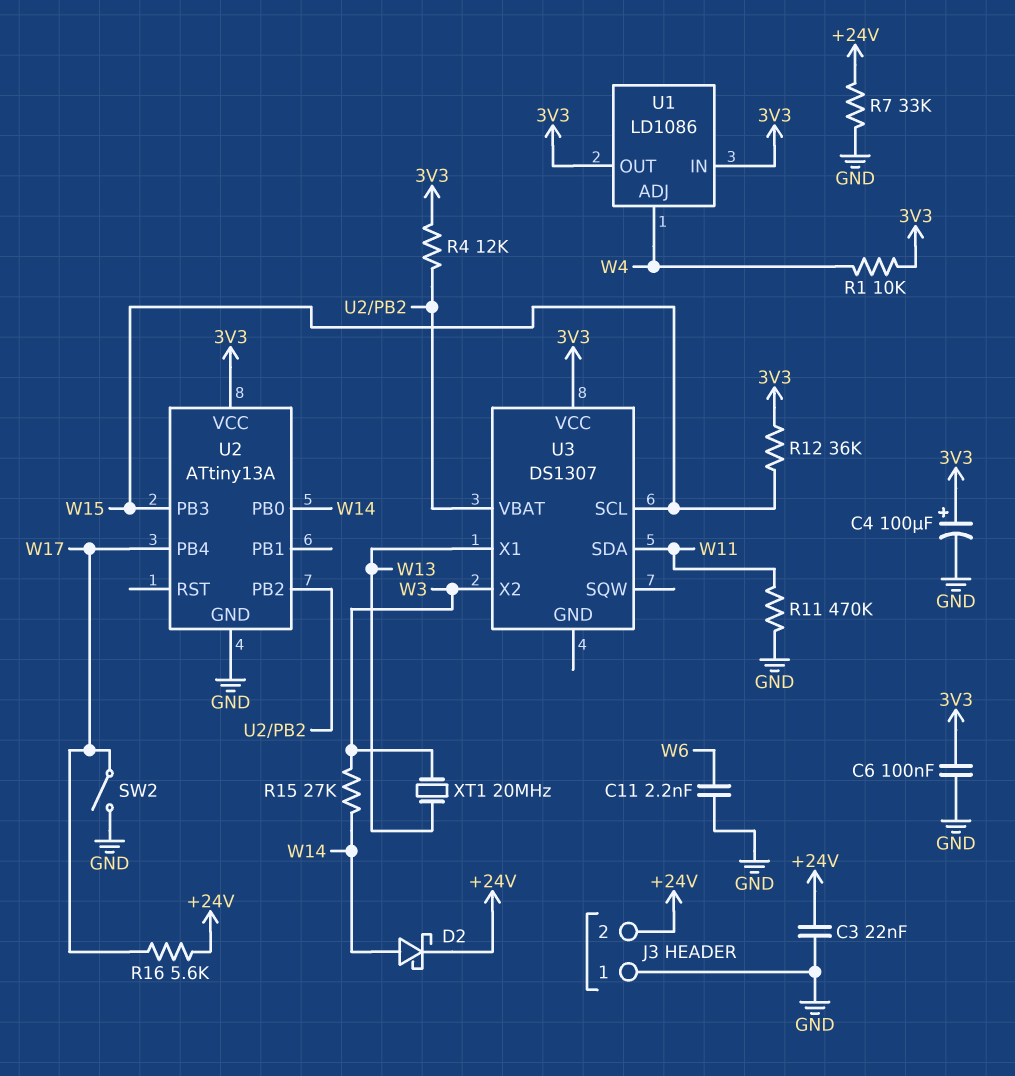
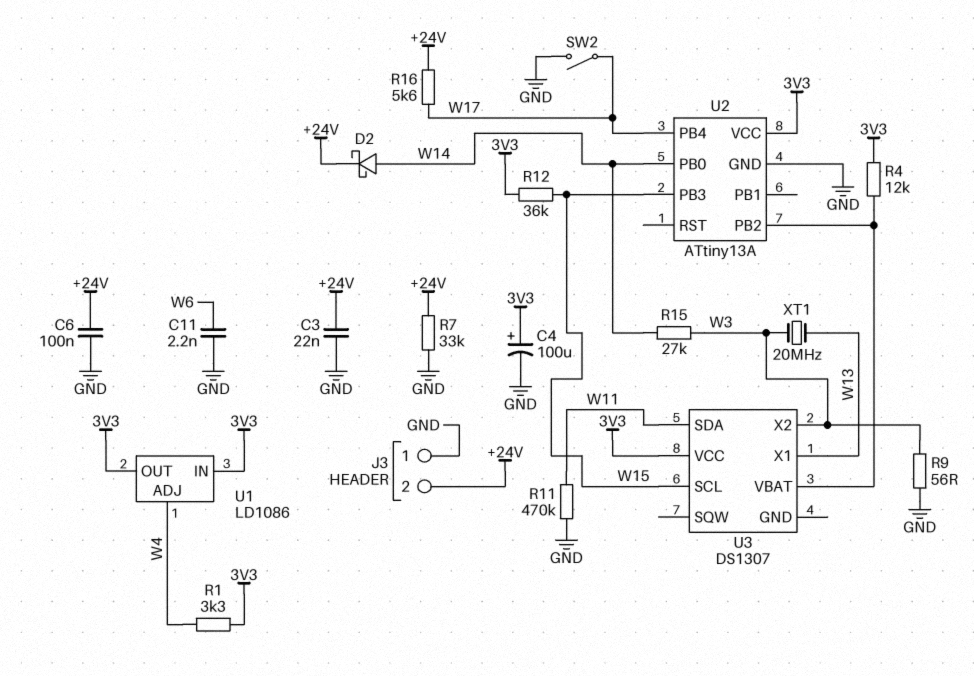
C6: 100nF (3V3, GND) -> 100nF (+24V, GND)
R1: 10k (3V3, W4) -> 3.3k (3V3, W4)
R9: none -> 56 (GND, W3)

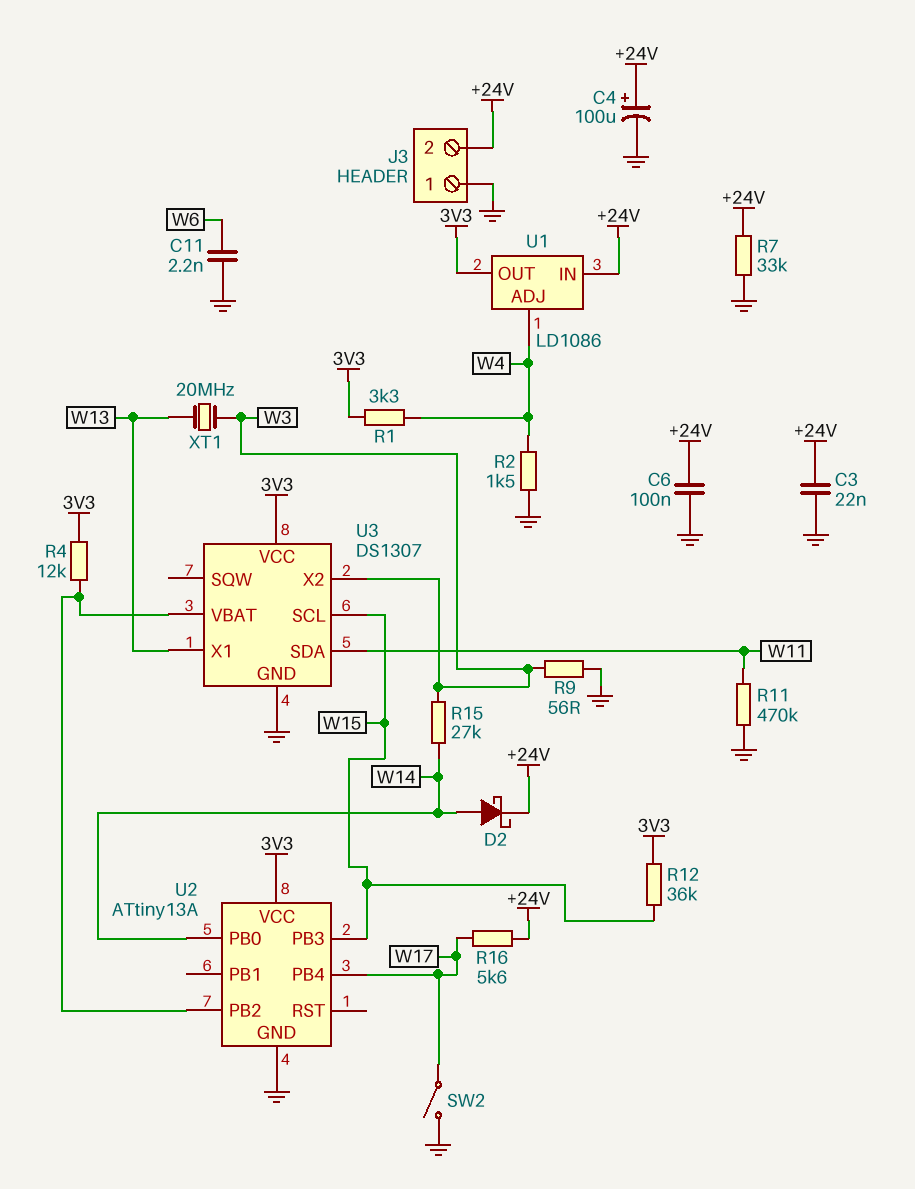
C4: 100uF (plus 3V3, minus GND) -> 100uF (plus +24V, minus GND)
R2: none -> 1.5k (GND, W4)
U1 pin IN: 3V3 -> +24V
U3 pin GND: none -> GND

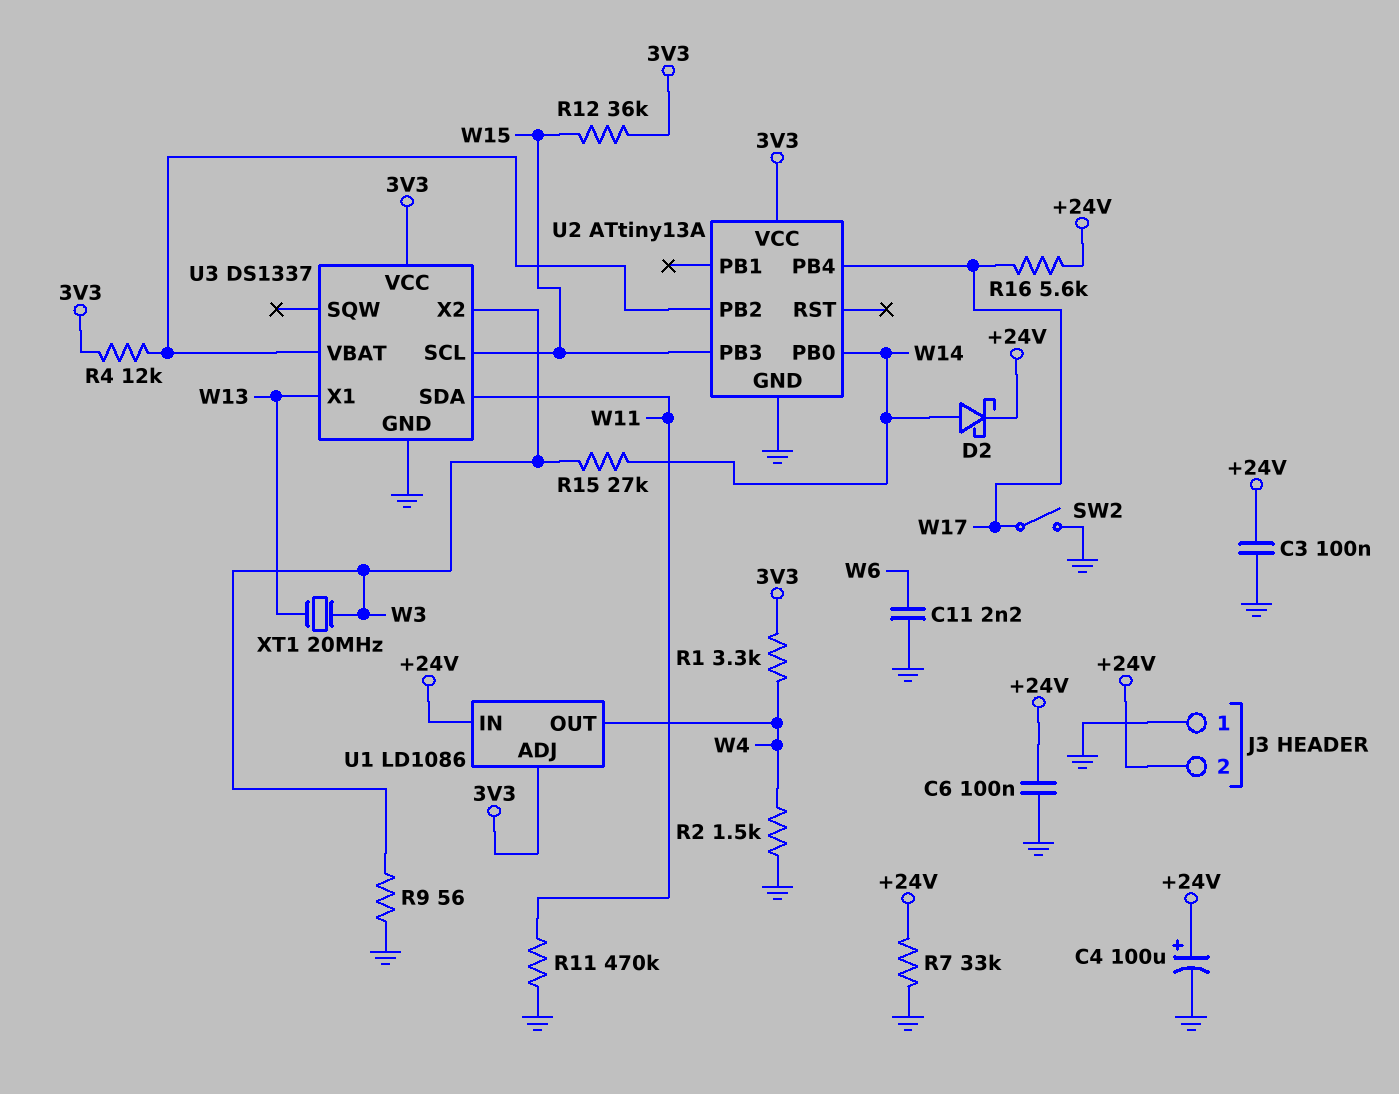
C3: 22nF (+24V, GND) -> 100nF (+24V, GND)
U1 pin ADJ: W4 -> 3V3
U1 pin OUT: 3V3 -> W4
U3: DS1307 -> DS1337

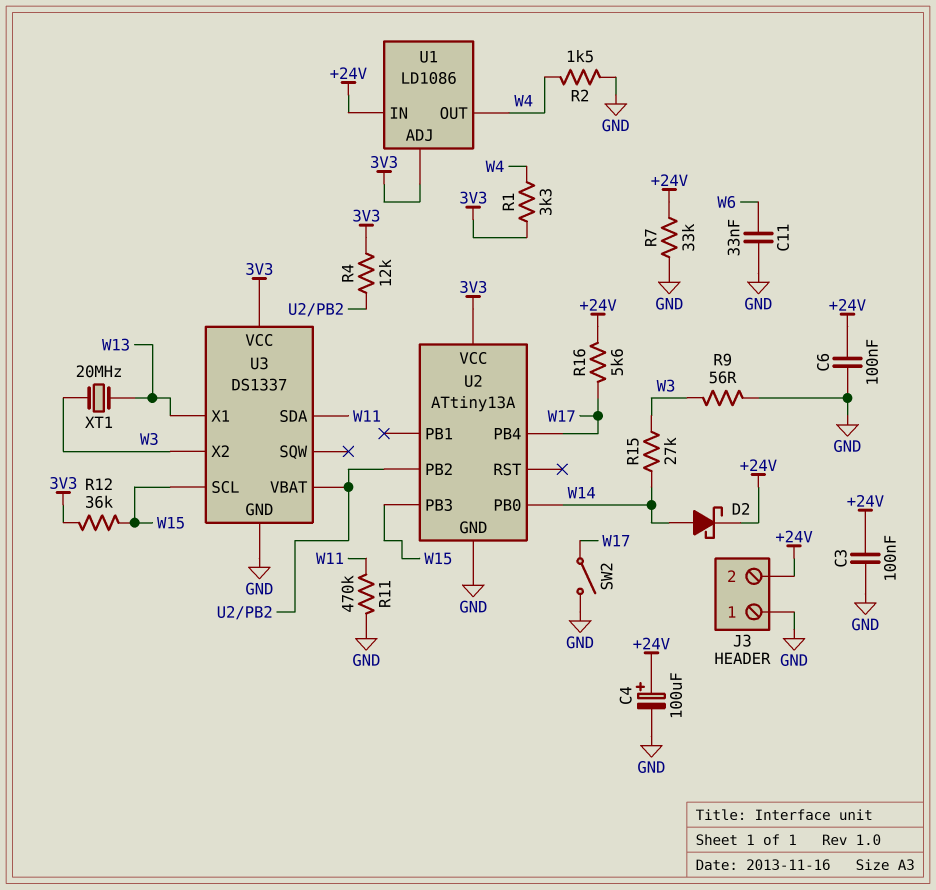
C11: 2.2nF (GND, W6) -> 33nF (GND, W6)

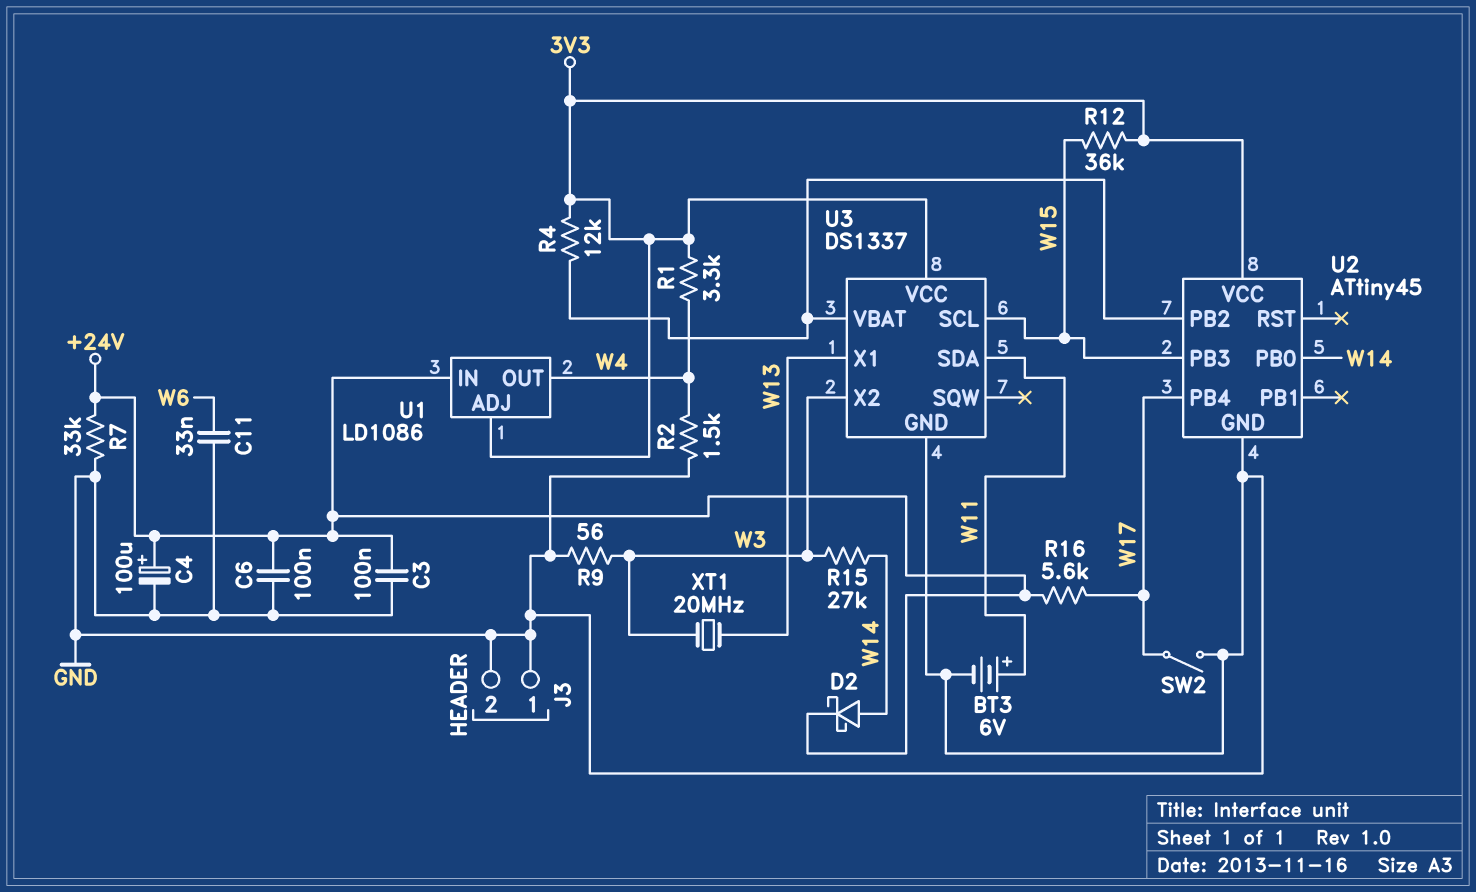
BT3: none -> 6V (plus W11, minus GND)
J3 pin 2: +24V -> GND
R11: 470k (GND, W11) -> none
U2: ATtiny13A -> ATtiny45

